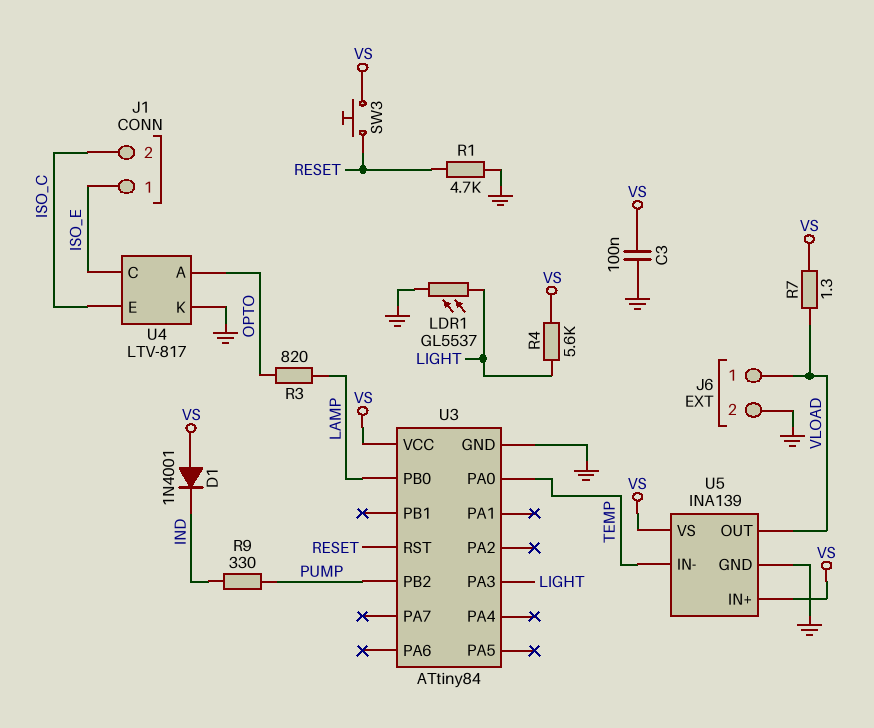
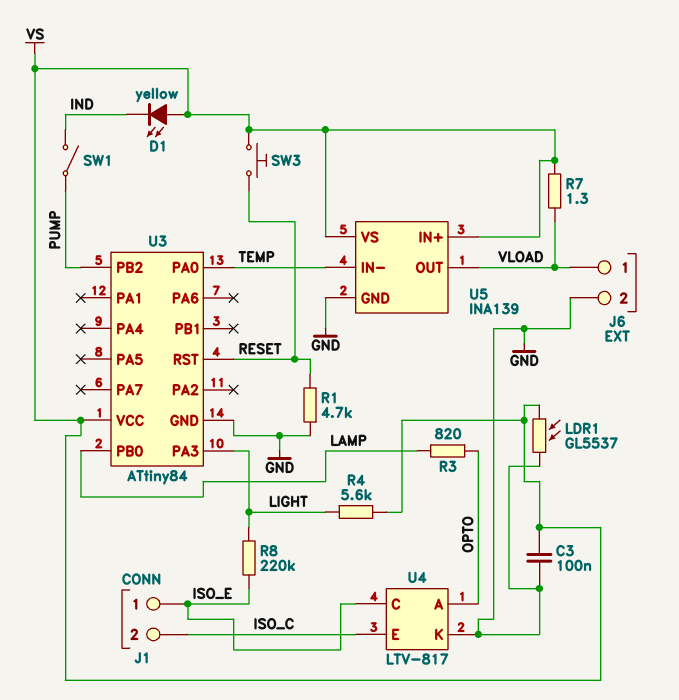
D1: diode 1N4001 (A VS, K IND) -> LED yellow (A VS, K IND)
LDR1: GL5537 (GND, LIGHT) -> GL5537 (GND, VS)
R8: none -> 220k (ISO_E, LIGHT)
R9: 330 (IND, PUMP) -> none
SW1: none -> switch (IND, PUMP)

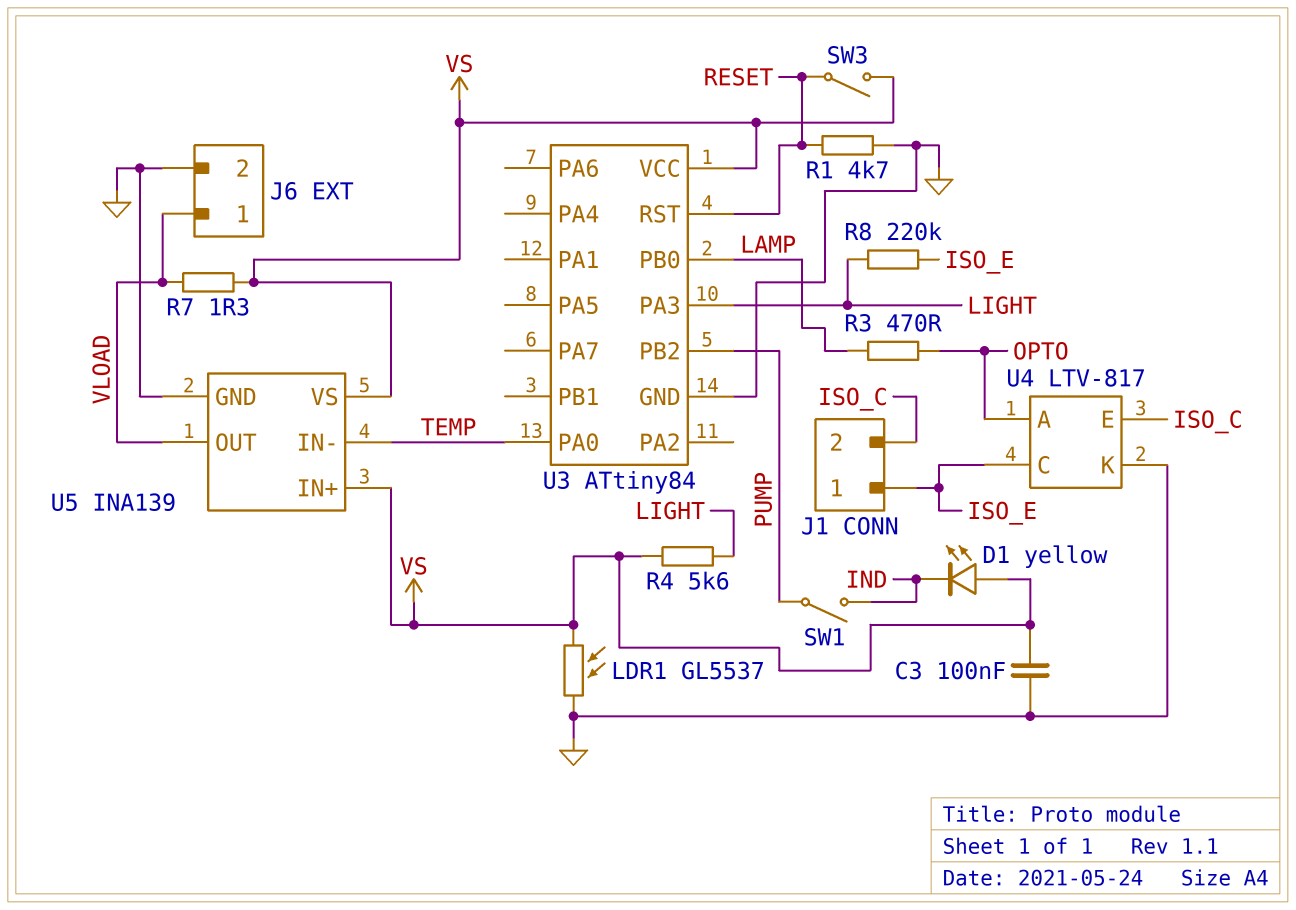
R3: 820 (LAMP, OPTO) -> 470 (LAMP, OPTO)
SW3: button (RESET, VS) -> switch (RESET, VS)

